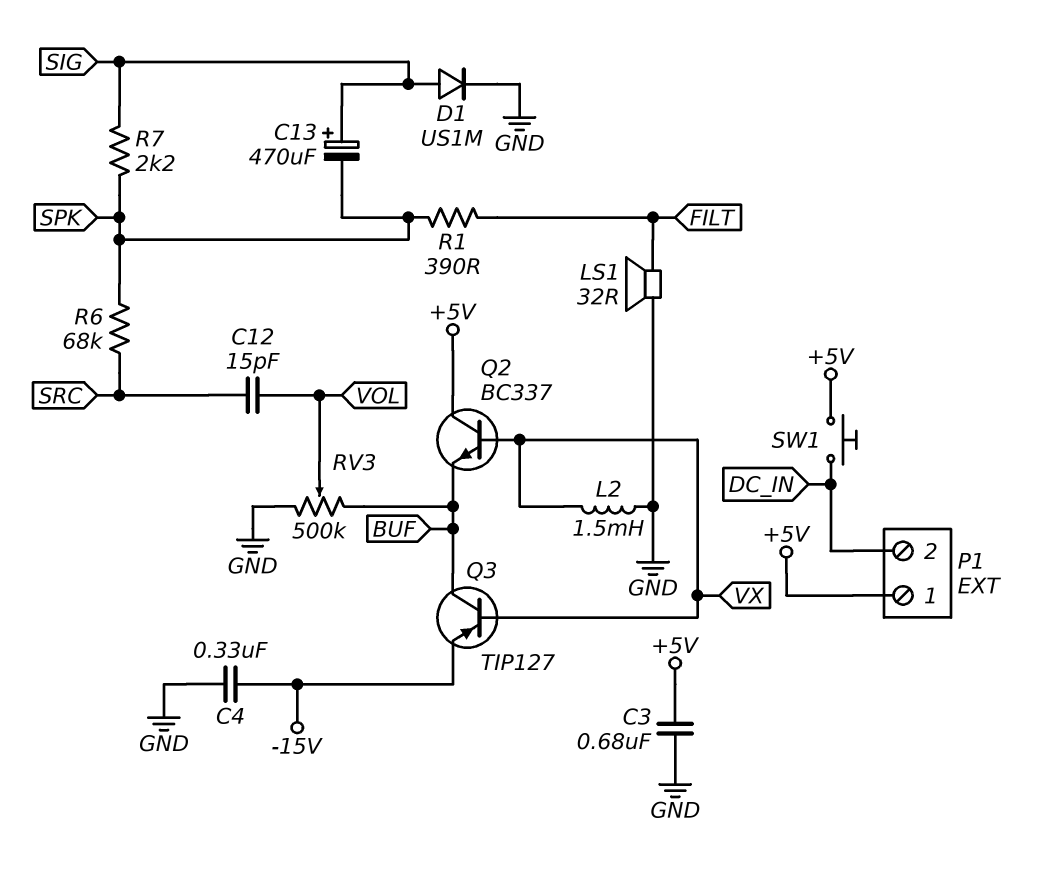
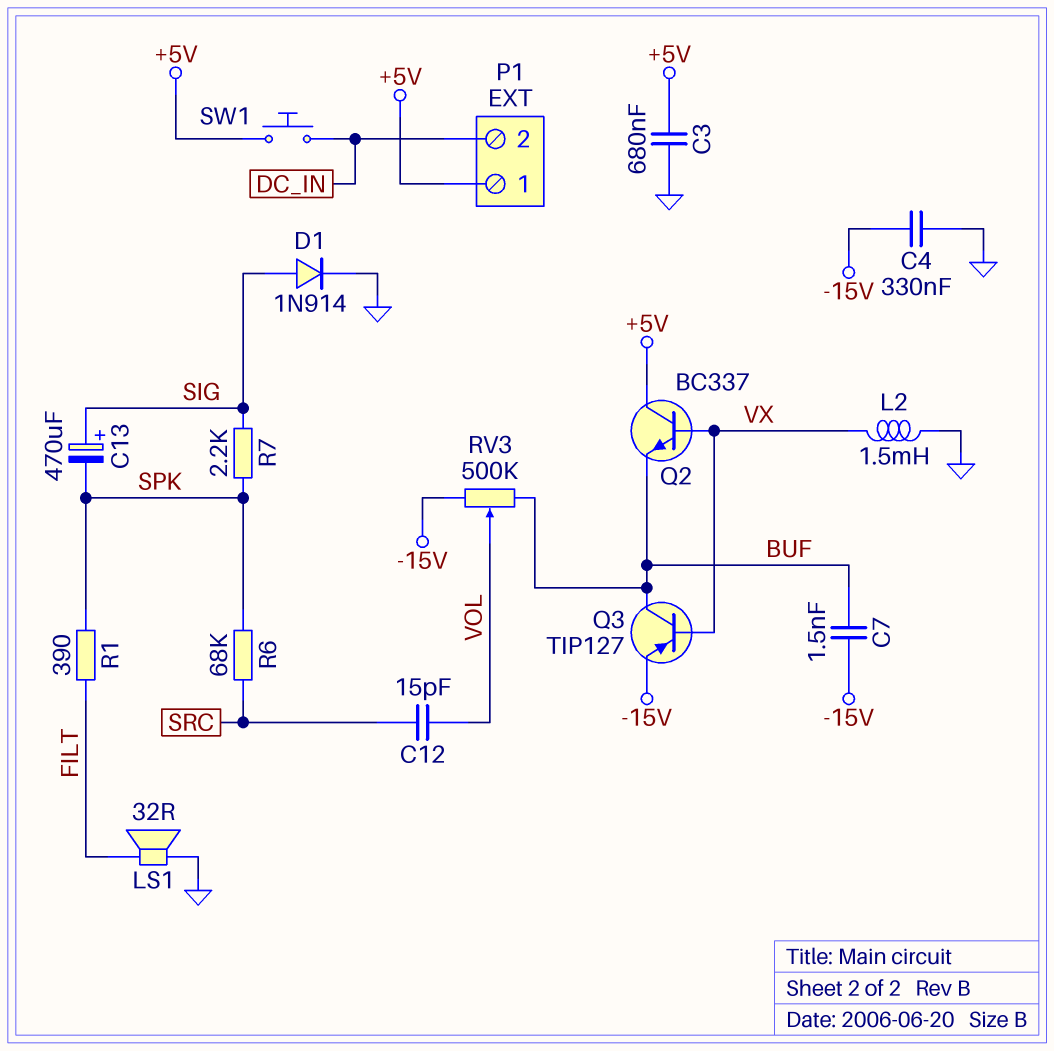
C7: none -> 1.5nF (-15V, BUF)
D1: diode US1M (A SIG, K GND) -> diode 1N914 (A SIG, K GND)
RV3: 500k (BUF, GND, wiper VOL) -> 500k (-15V, BUF, wiper VOL)

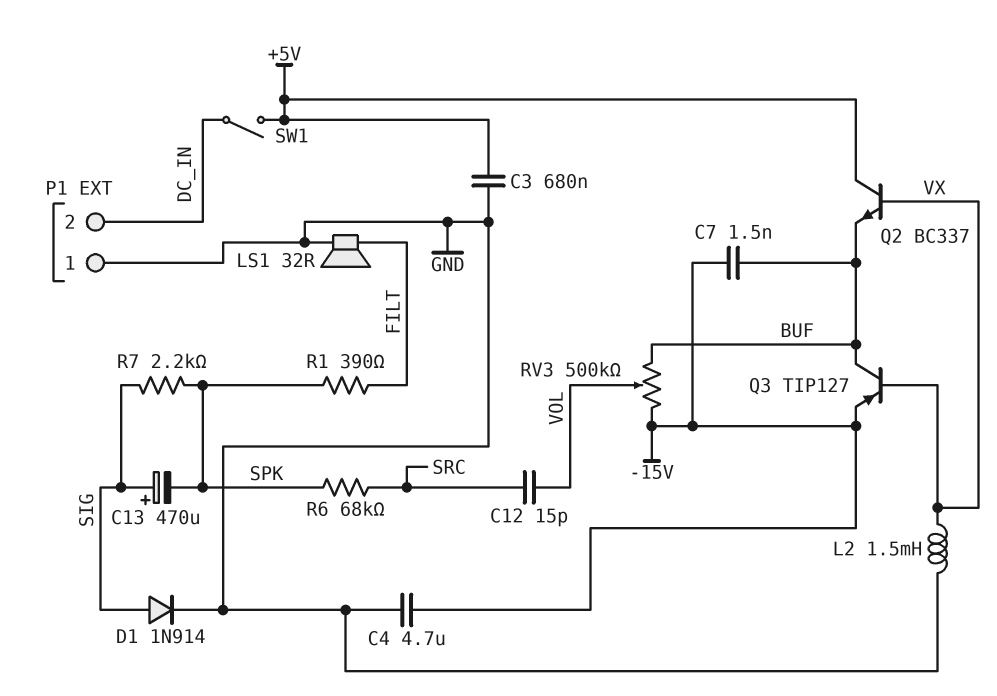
C4: 330nF (-15V, GND) -> 4.7uF (-15V, GND)
P1 pin 1: +5V -> GND
SW1: button (+5V, DC_IN) -> switch (+5V, DC_IN)

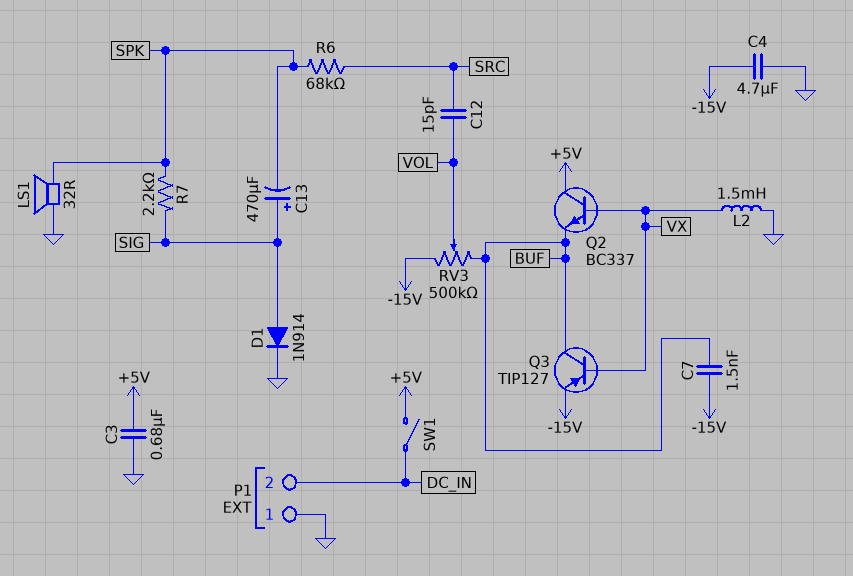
LS1: speaker 32R (FILT, GND) -> speaker 32R (GND, SPK)
R1: 390 (FILT, SPK) -> none

